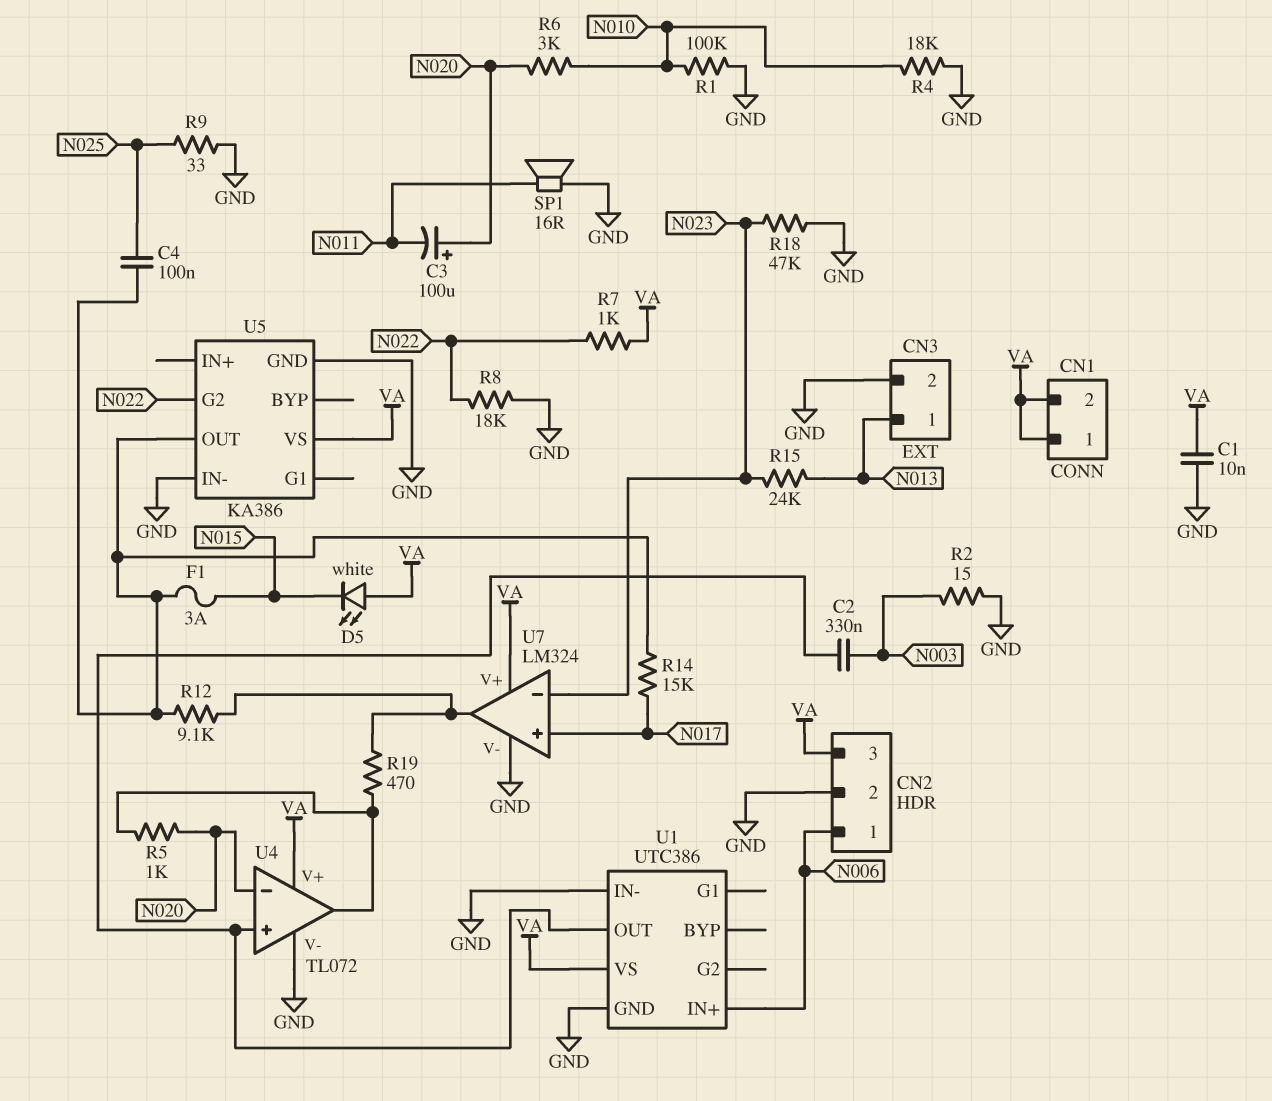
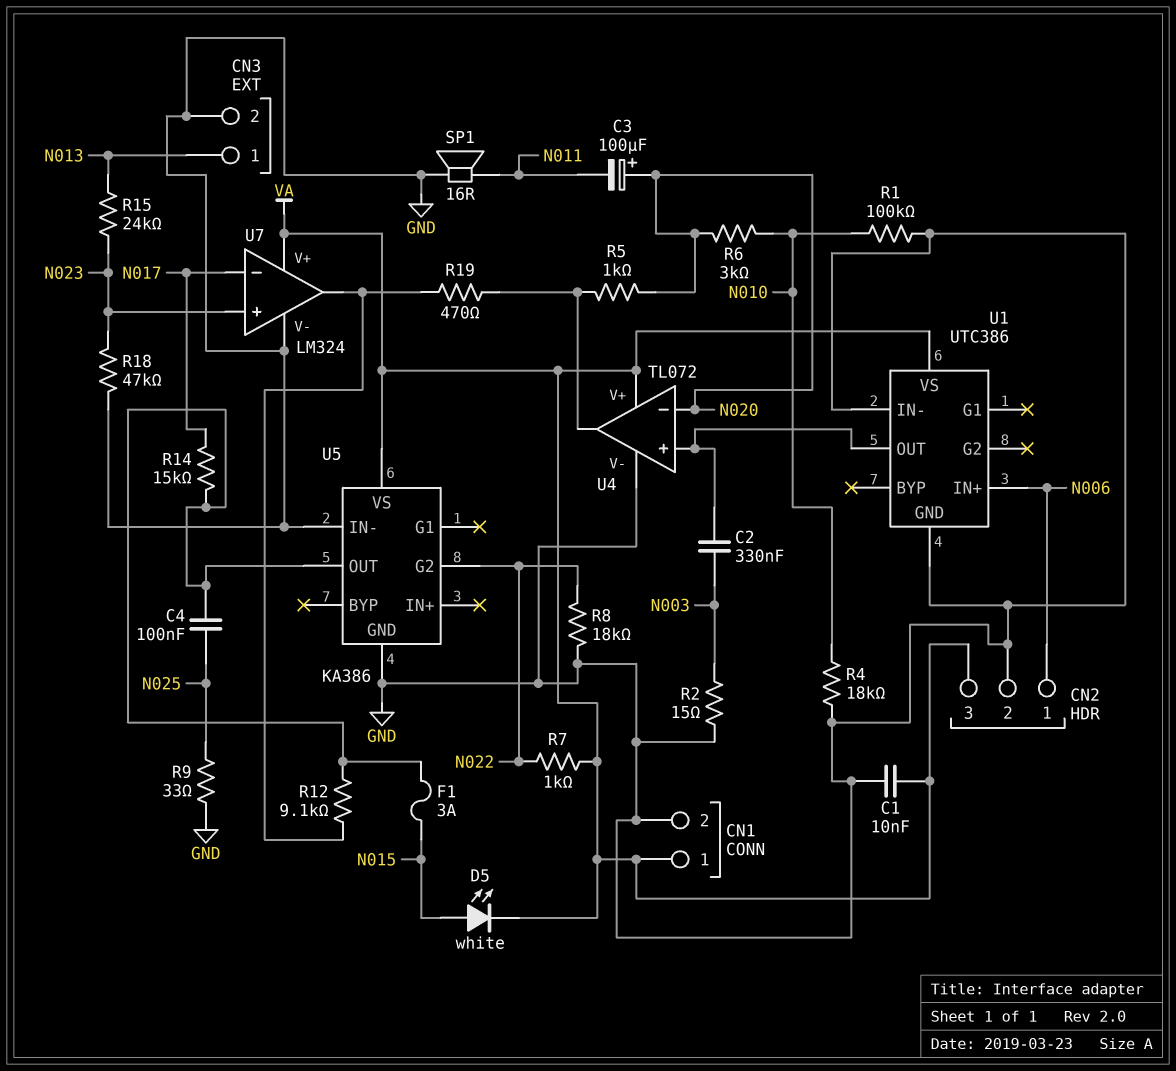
CN1 pin 2: VA -> GND
D5: LED white (A VA, K N015) -> LED white (A N015, K VA)
U7 pin in+: N017 -> N023
U7 pin in-: N023 -> N017

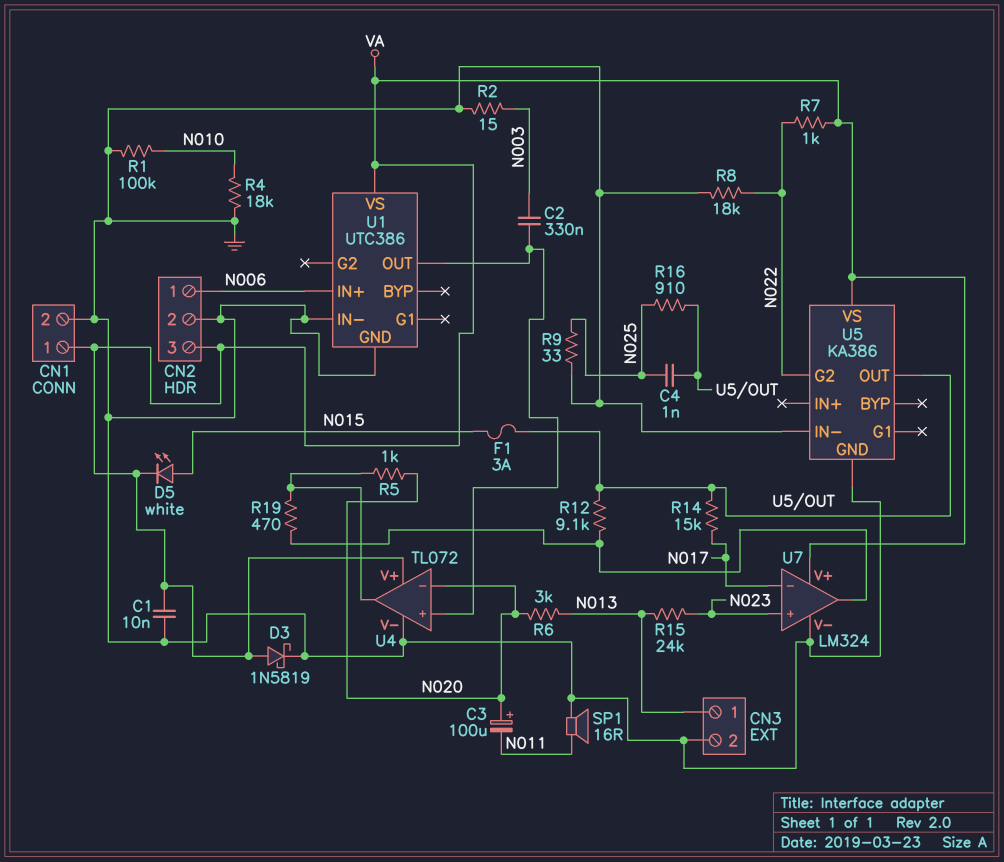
C4: 100nF (N025, U5/OUT) -> 1nF (N025, U5/OUT)
D3: none -> schottky 1N5819 (A VA, K GND)
R6: 3k (N010, N020) -> 3k (N013, N020)
R16: none -> 910 (N025, U5/OUT)
R18: 47k (GND, N023) -> none

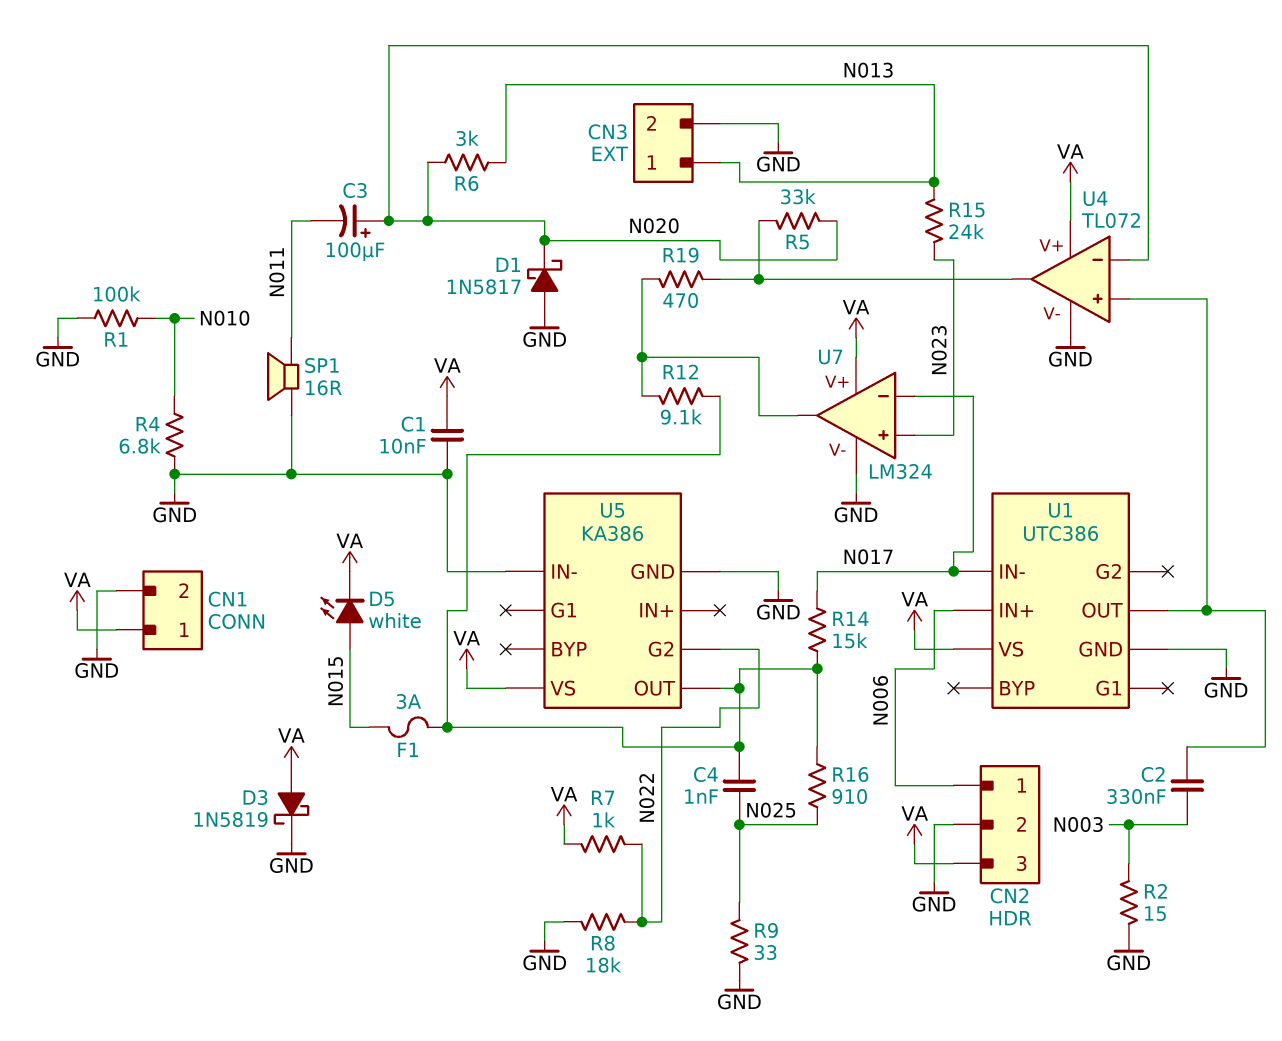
D1: none -> schottky 1N5817 (A GND, K N020)
R4: 18k (GND, N010) -> 6.8k (GND, N010)
R5: 1k (N020, U4/out) -> 33k (N020, U4/out)
U1 pin IN-: GND -> N017

